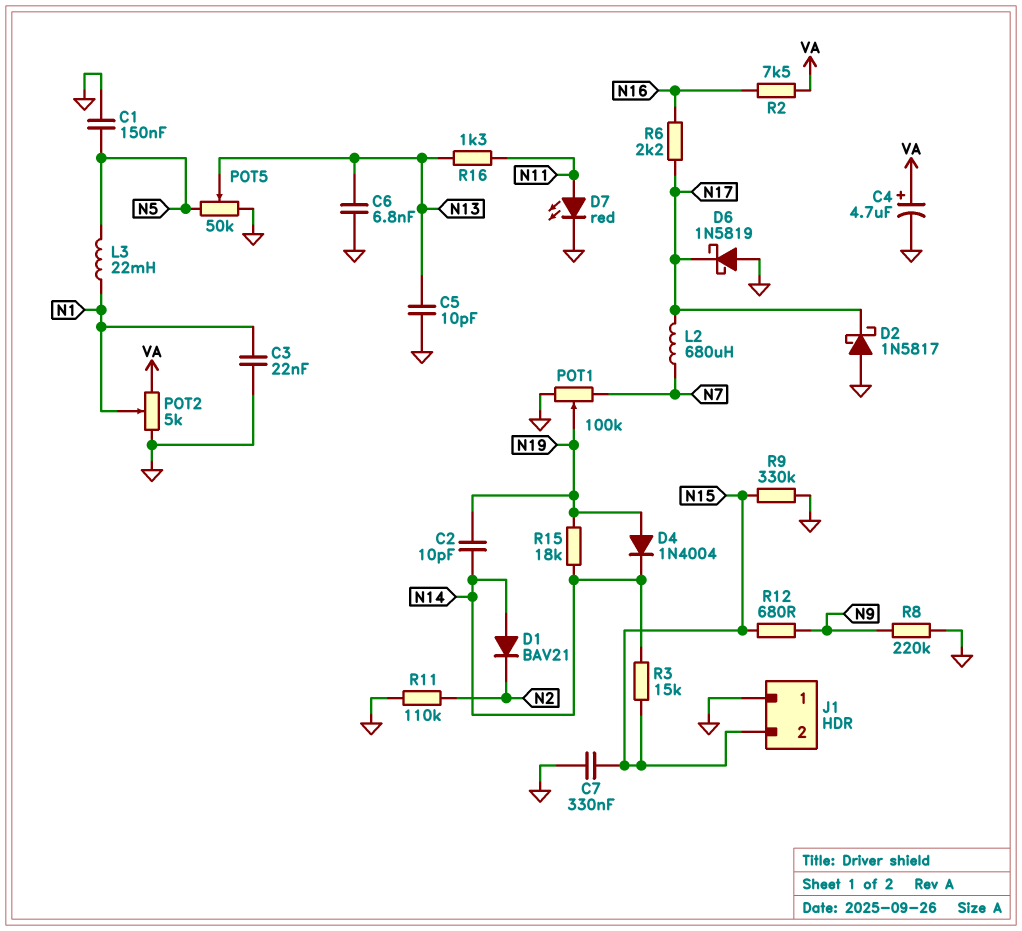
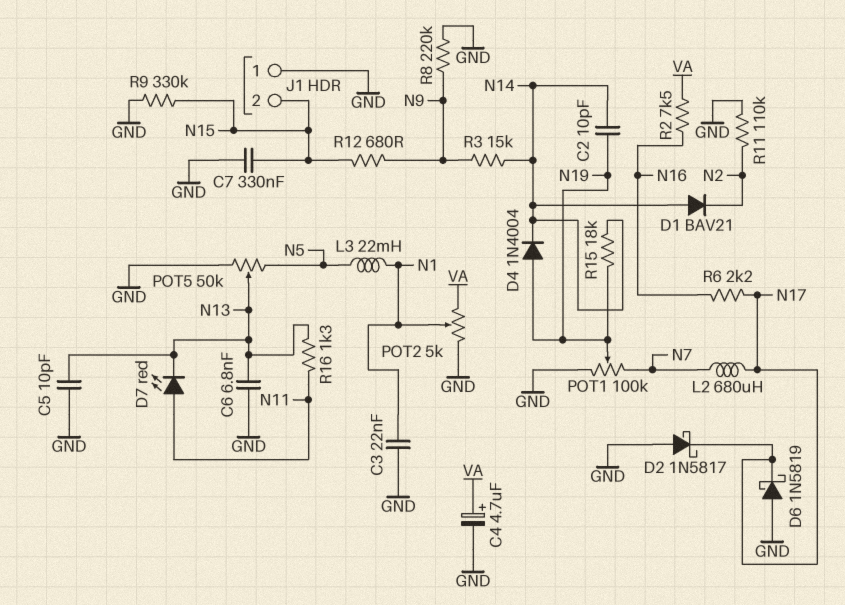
C1: 150nF (GND, N5) -> none
D7: LED red (A N11, K GND) -> LED red (A N11, K N13)
R3: 15k (N14, N15) -> 15k (N9, N14)

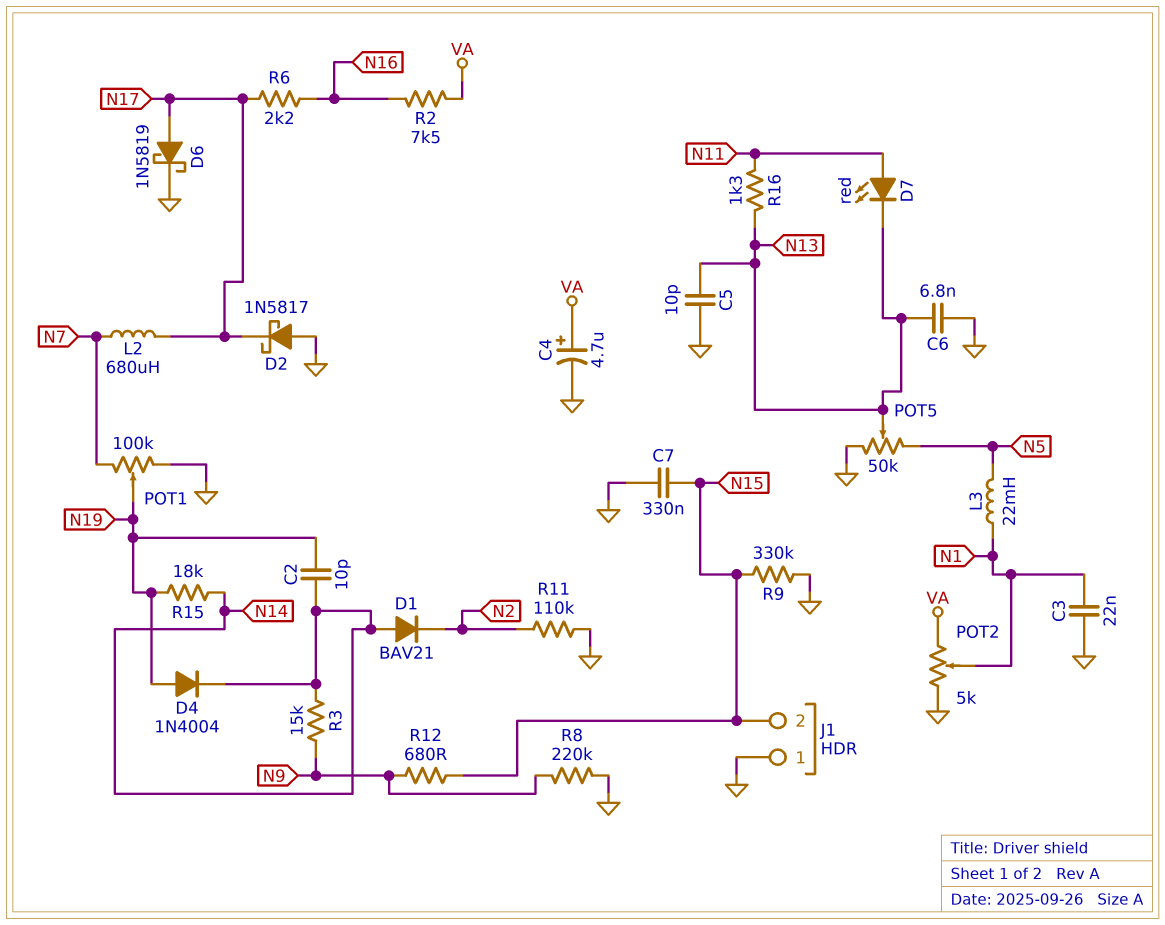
D6: schottky 1N5819 (A GND, K N17) -> schottky 1N5819 (A N17, K GND)

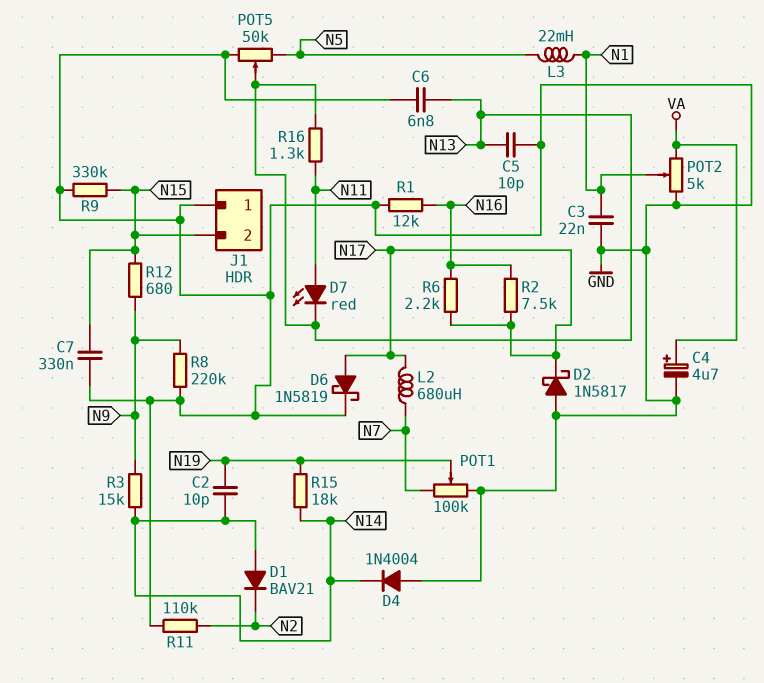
D4: diode 1N4004 (A N19, K N14) -> diode 1N4004 (A GND, K N14)
R1: none -> 12k (GND, N16)
R2: 7.5k (N16, VA) -> 7.5k (N16, N17)

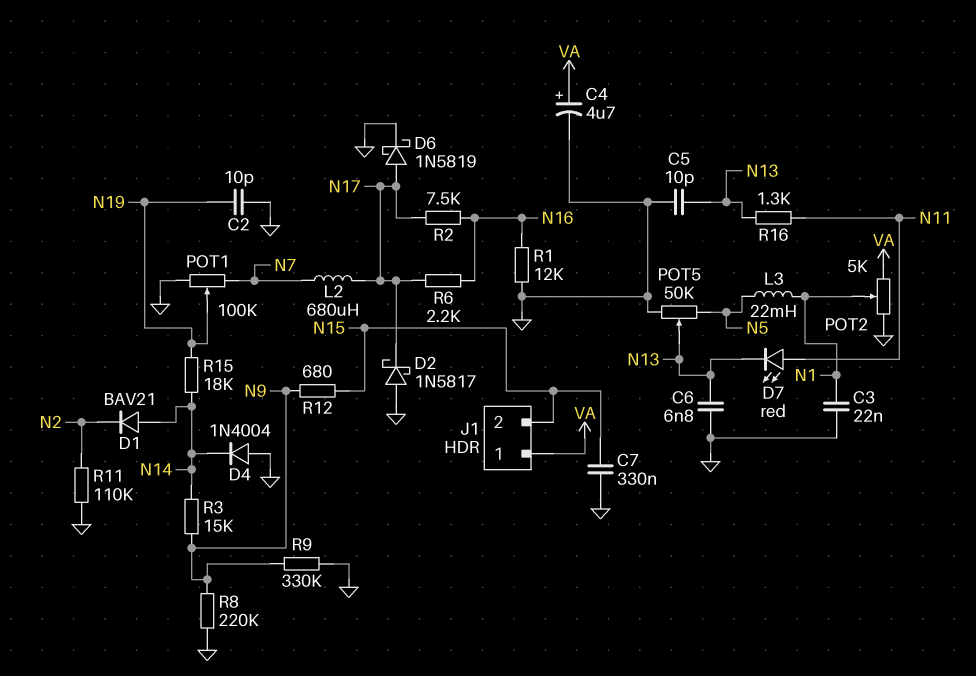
C2: 10pF (N14, N19) -> 10pF (GND, N19)
J1 pin 1: GND -> VA
R9: 330k (GND, N15) -> 330k (GND, N9)

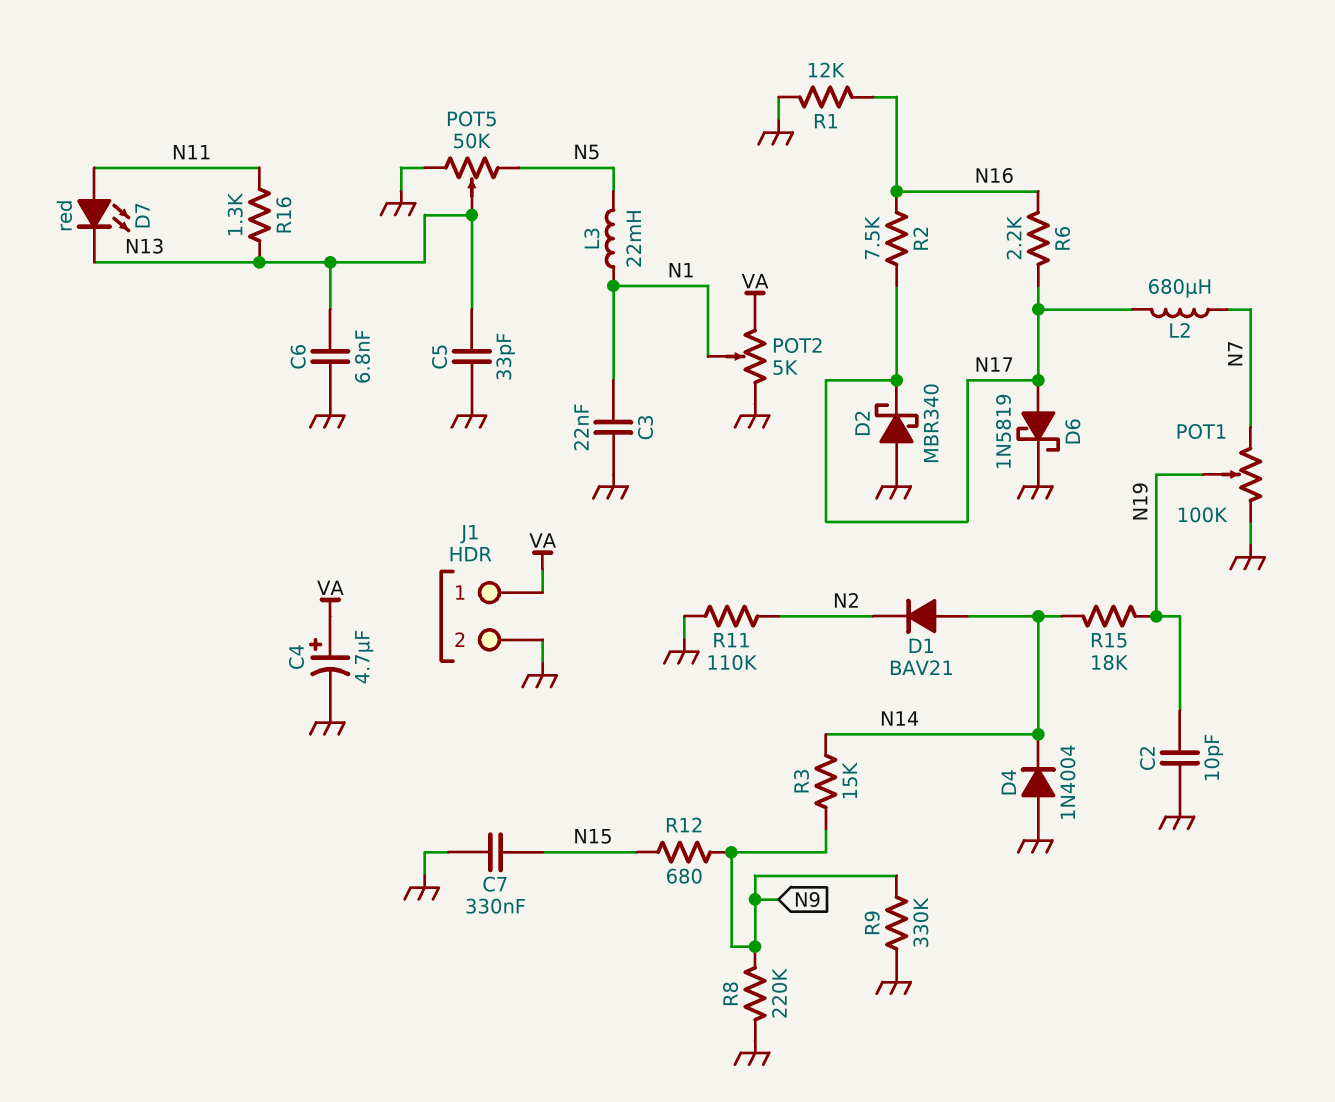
C5: 10pF (GND, N13) -> 33pF (GND, N13)
D2: schottky 1N5817 (A GND, K N17) -> schottky MBR340 (A GND, K N17)
J1 pin 2: N15 -> GND

